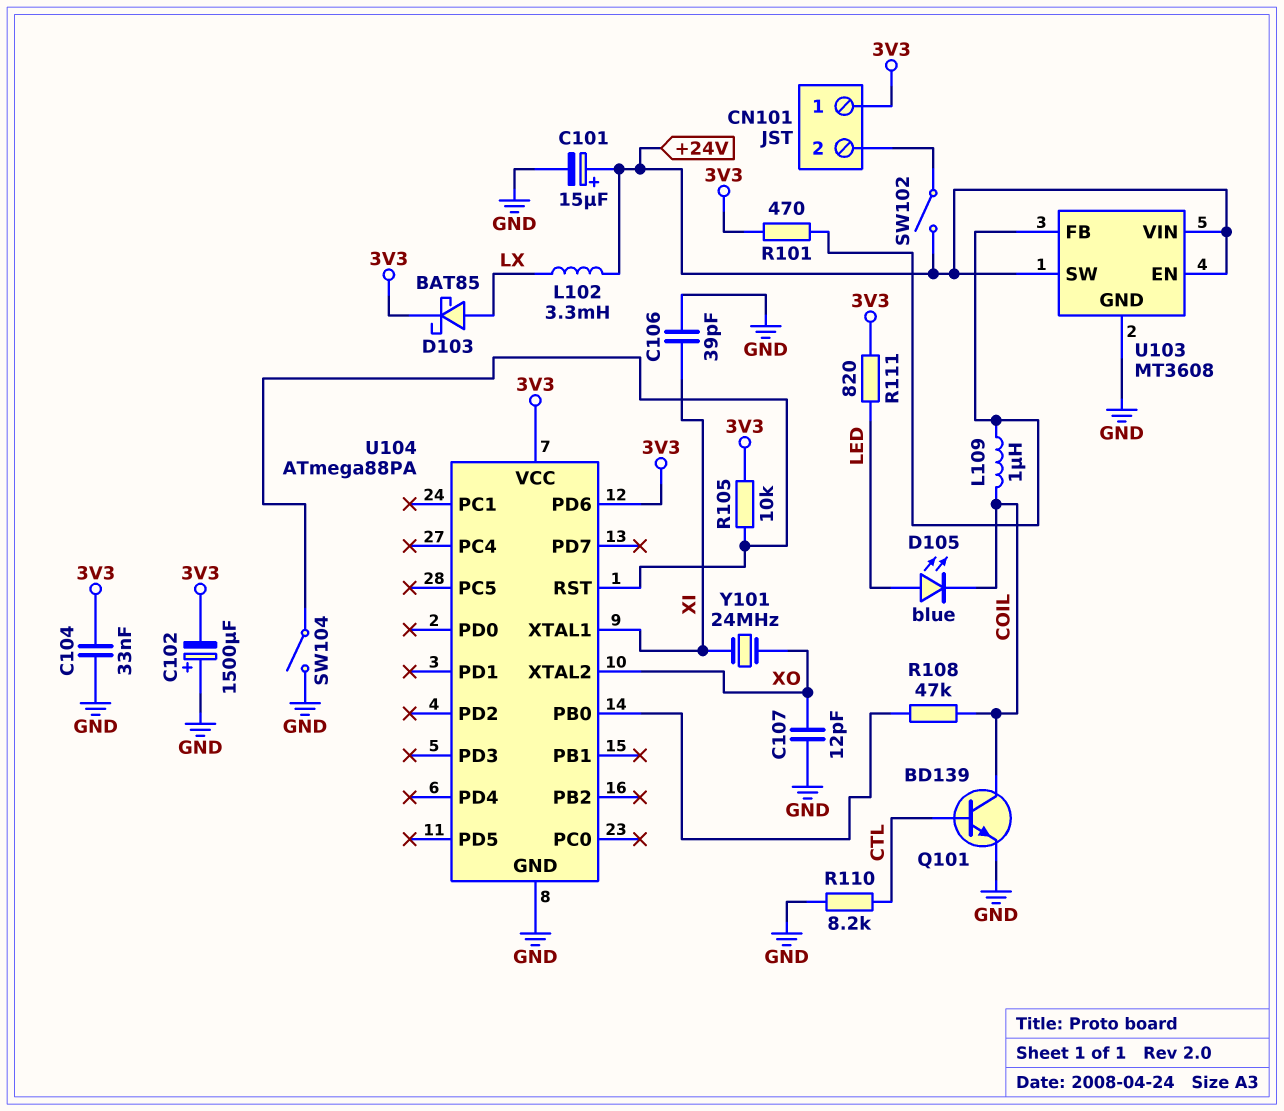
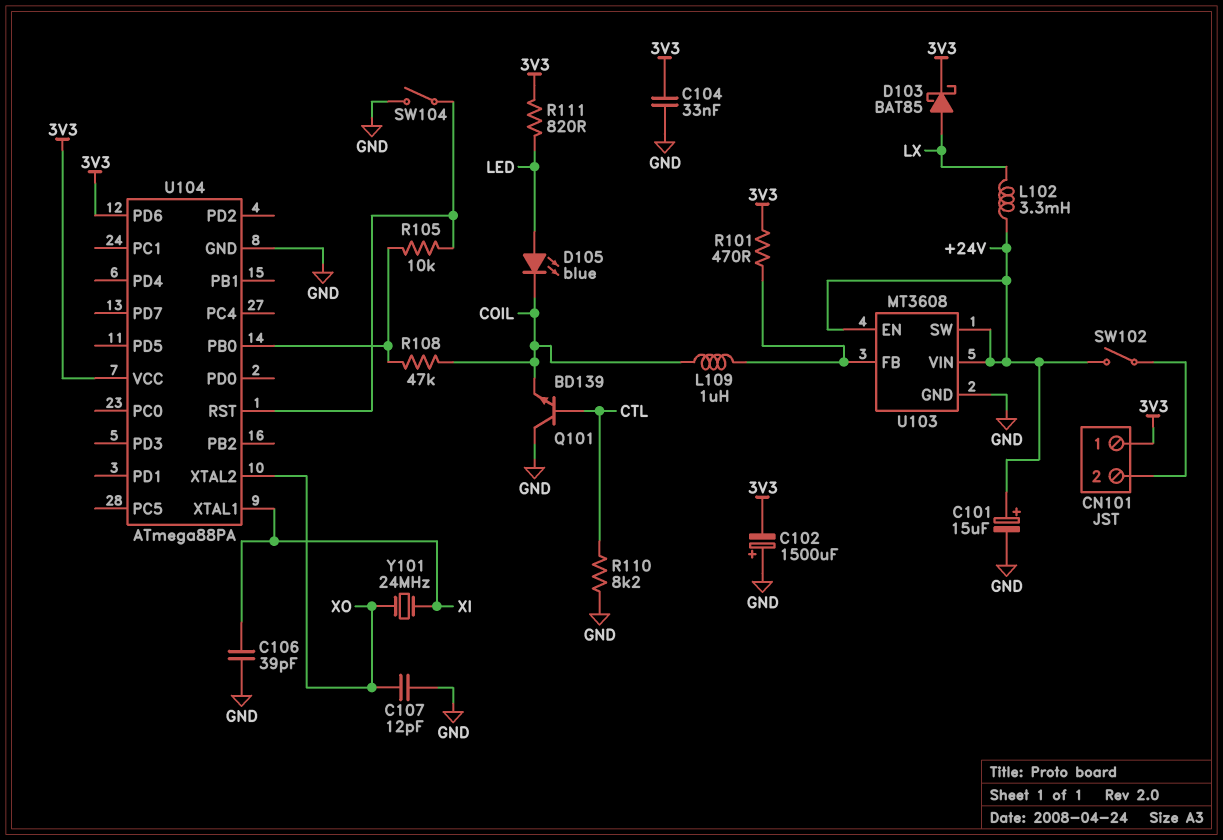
Q101: NPN BD139 (B CTL, C COIL, E GND) -> NPN BD139 (B CTL, C GND, E COIL)
R105: 10k (3V3, U104/RST) -> 10k (U104/PB0, U104/RST)

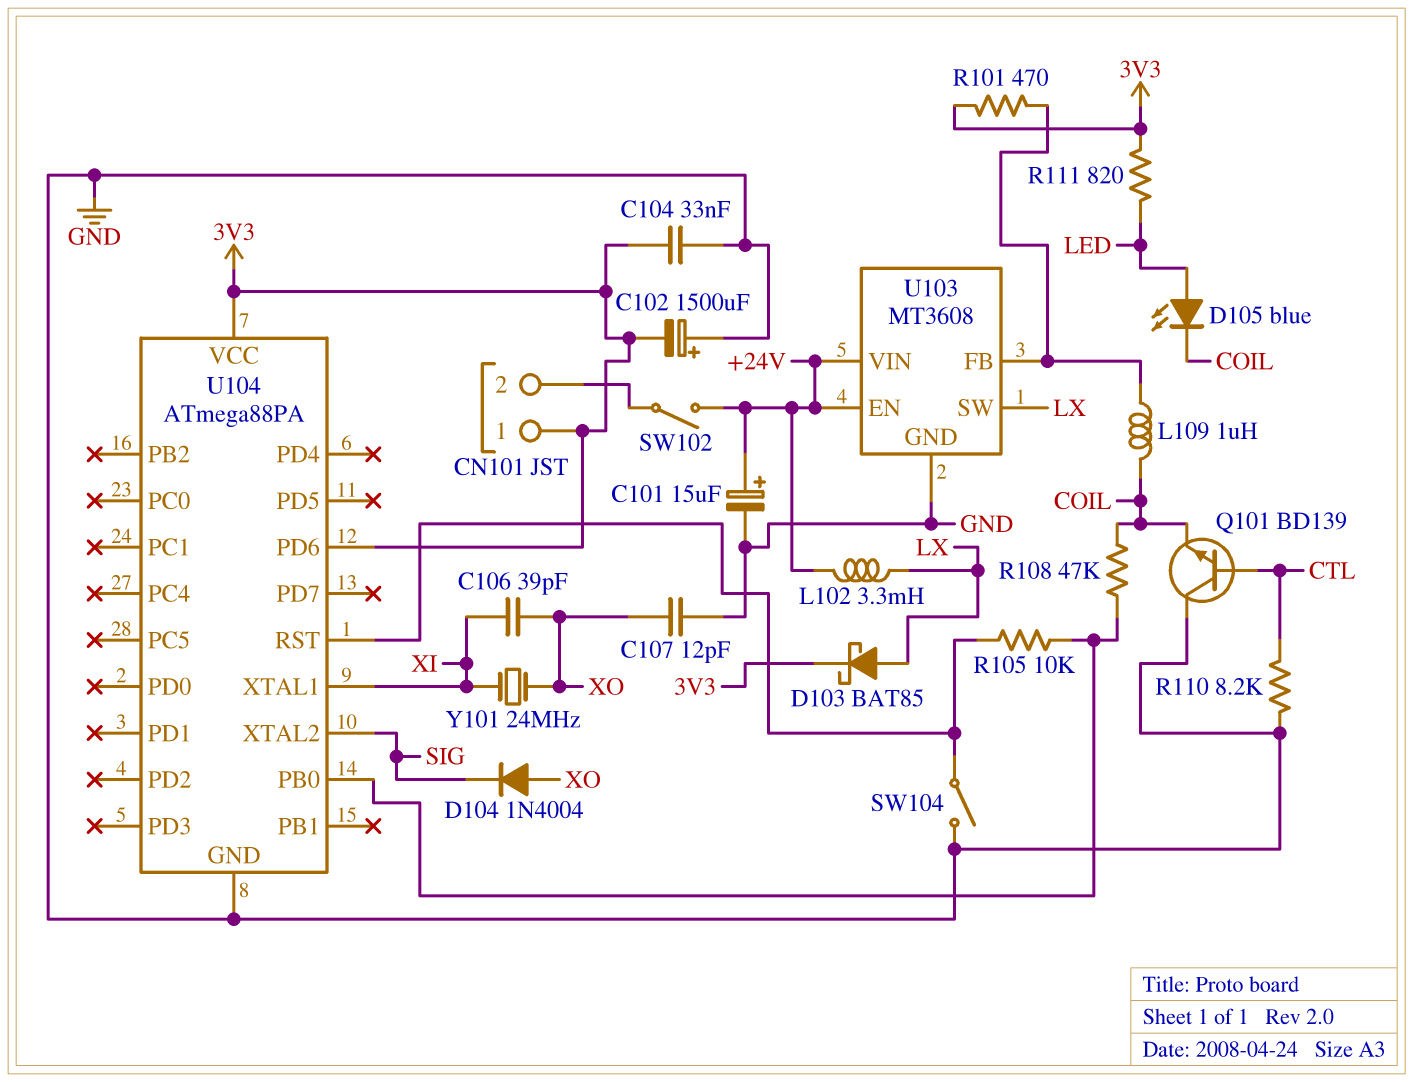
C106: 39pF (GND, XI) -> 39pF (XI, XO)
D104: none -> diode 1N4004 (A XO, K SIG)
U103 pin SW: +24V -> LX
U104 pin XTAL2: XO -> SIG

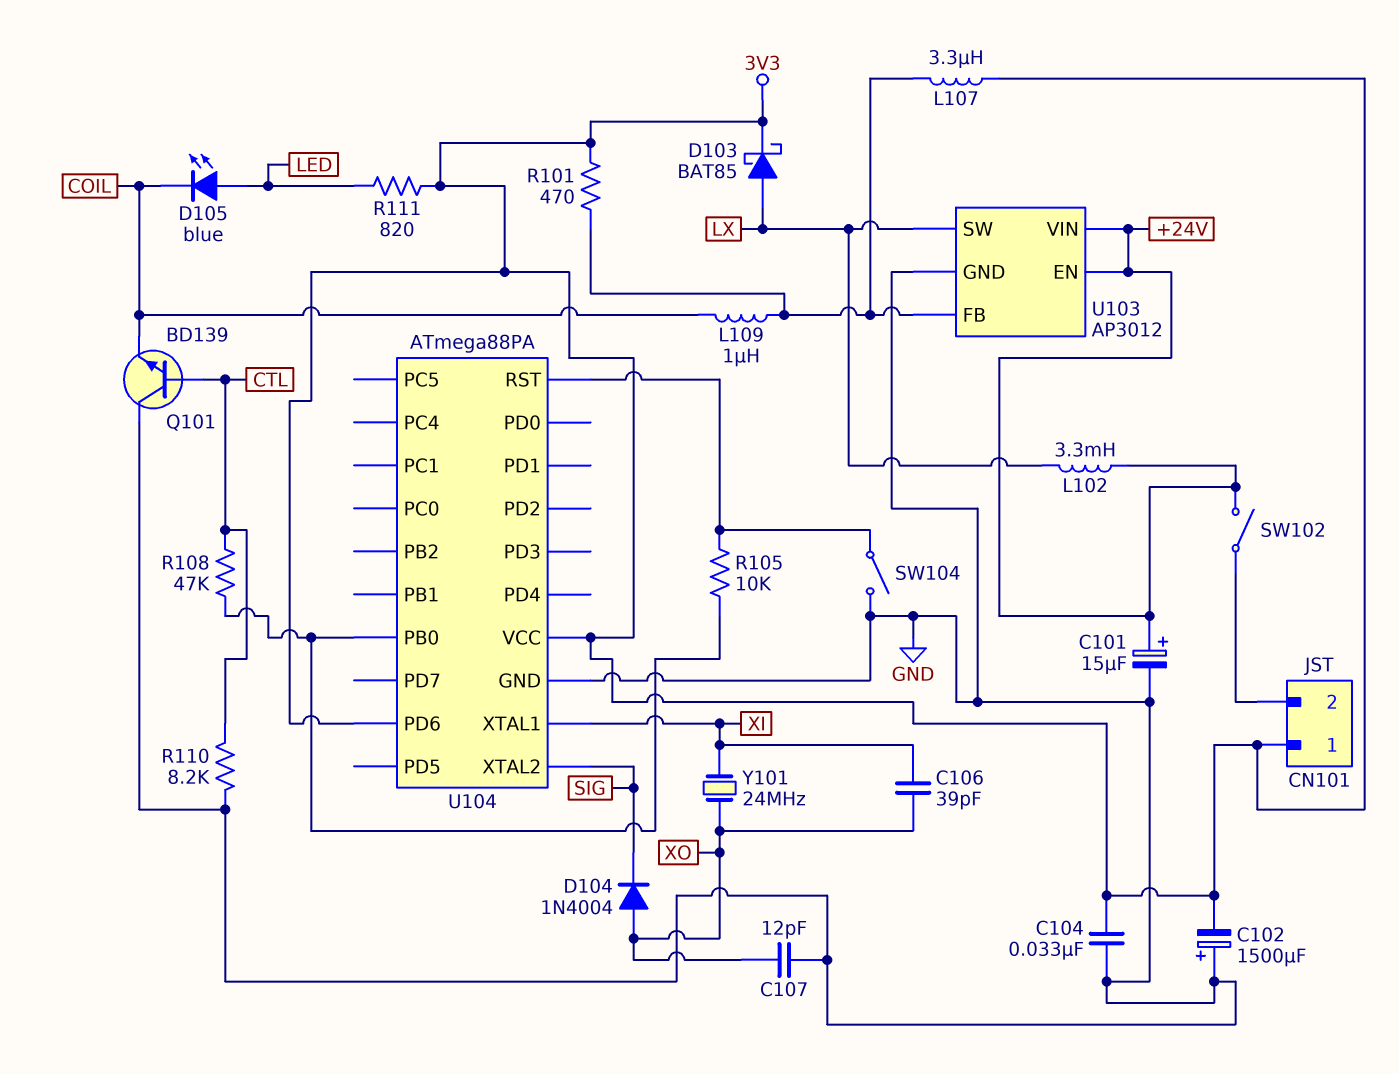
L107: none -> 3.3uH (3V3, U103/FB)
R108: 47k (COIL, U104/PB0) -> 47k (CTL, U104/PB0)
U103: MT3608 -> AP3012

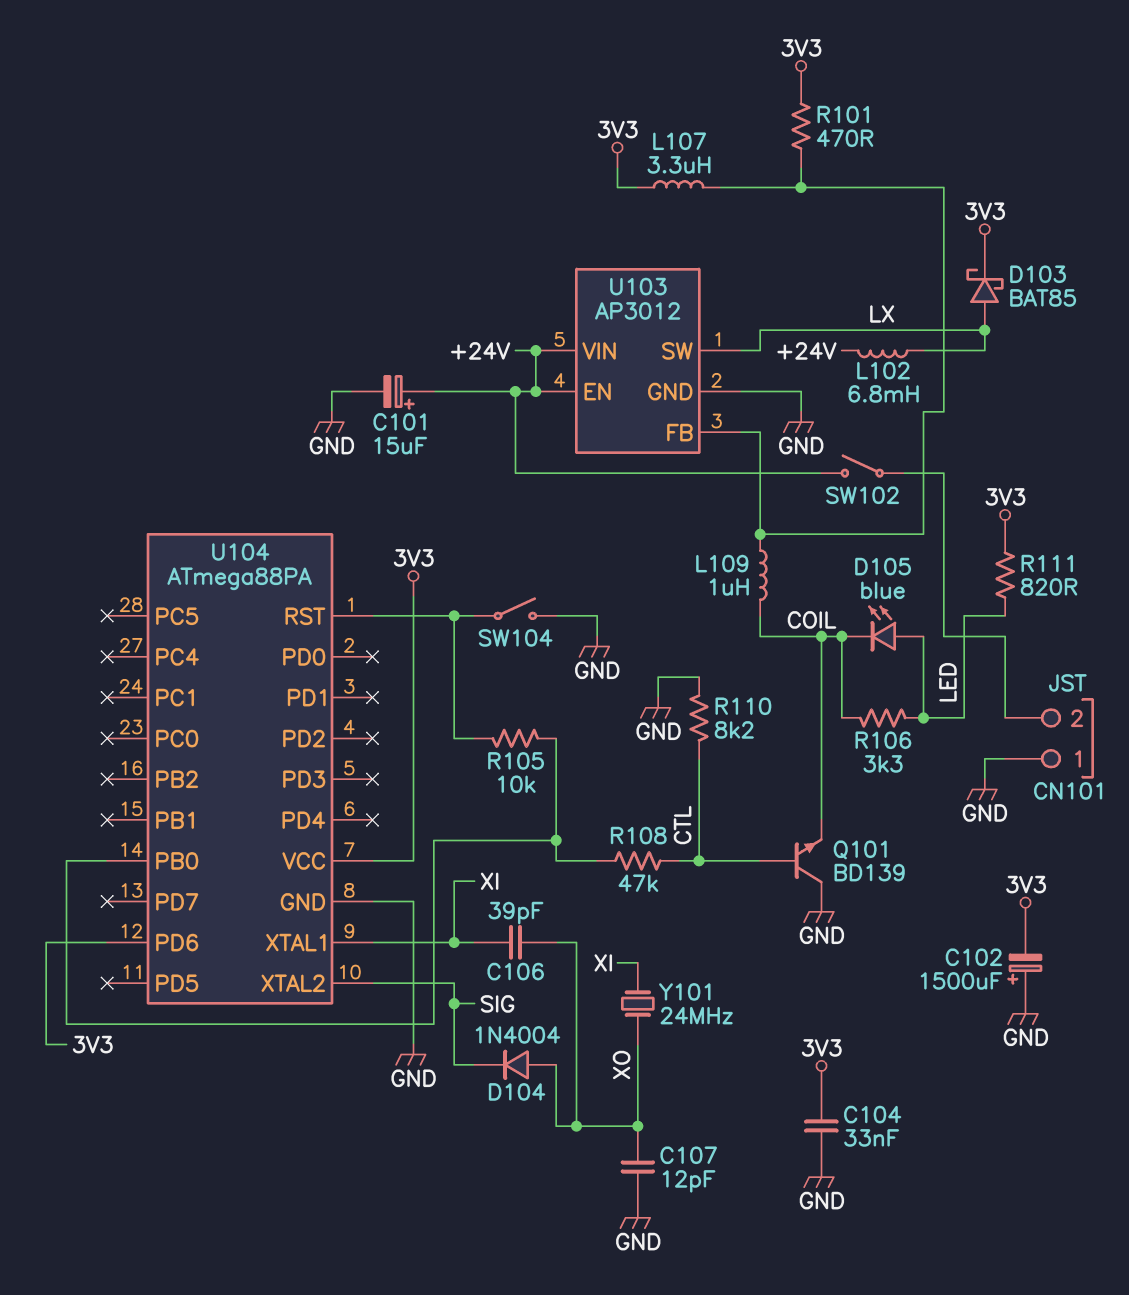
CN101 pin 1: 3V3 -> GND
L102: 3.3mH (+24V, LX) -> 6.8mH (+24V, LX)
R106: none -> 3.3k (COIL, LED)

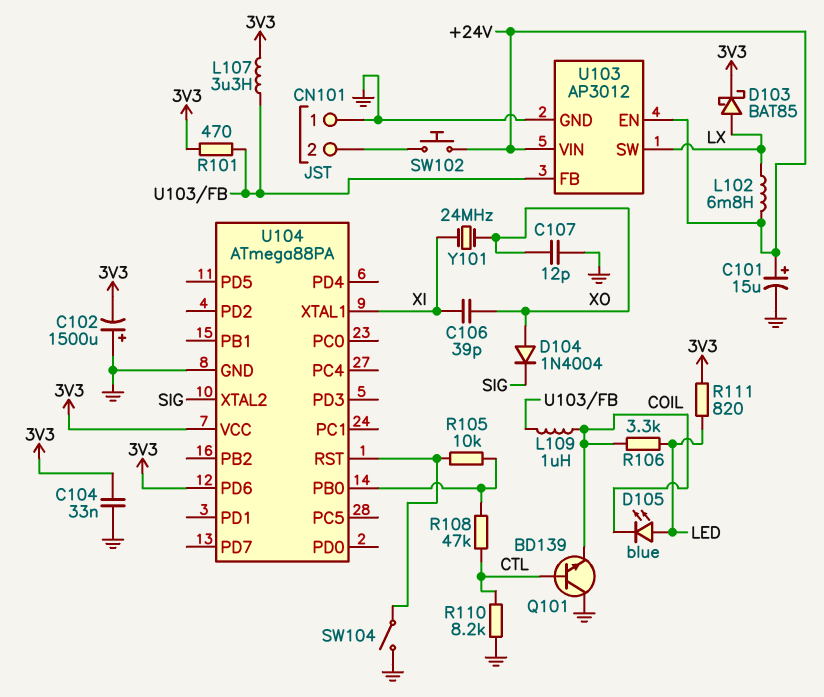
SW102: switch (+24V, CN101/2) -> button (+24V, CN101/2)

